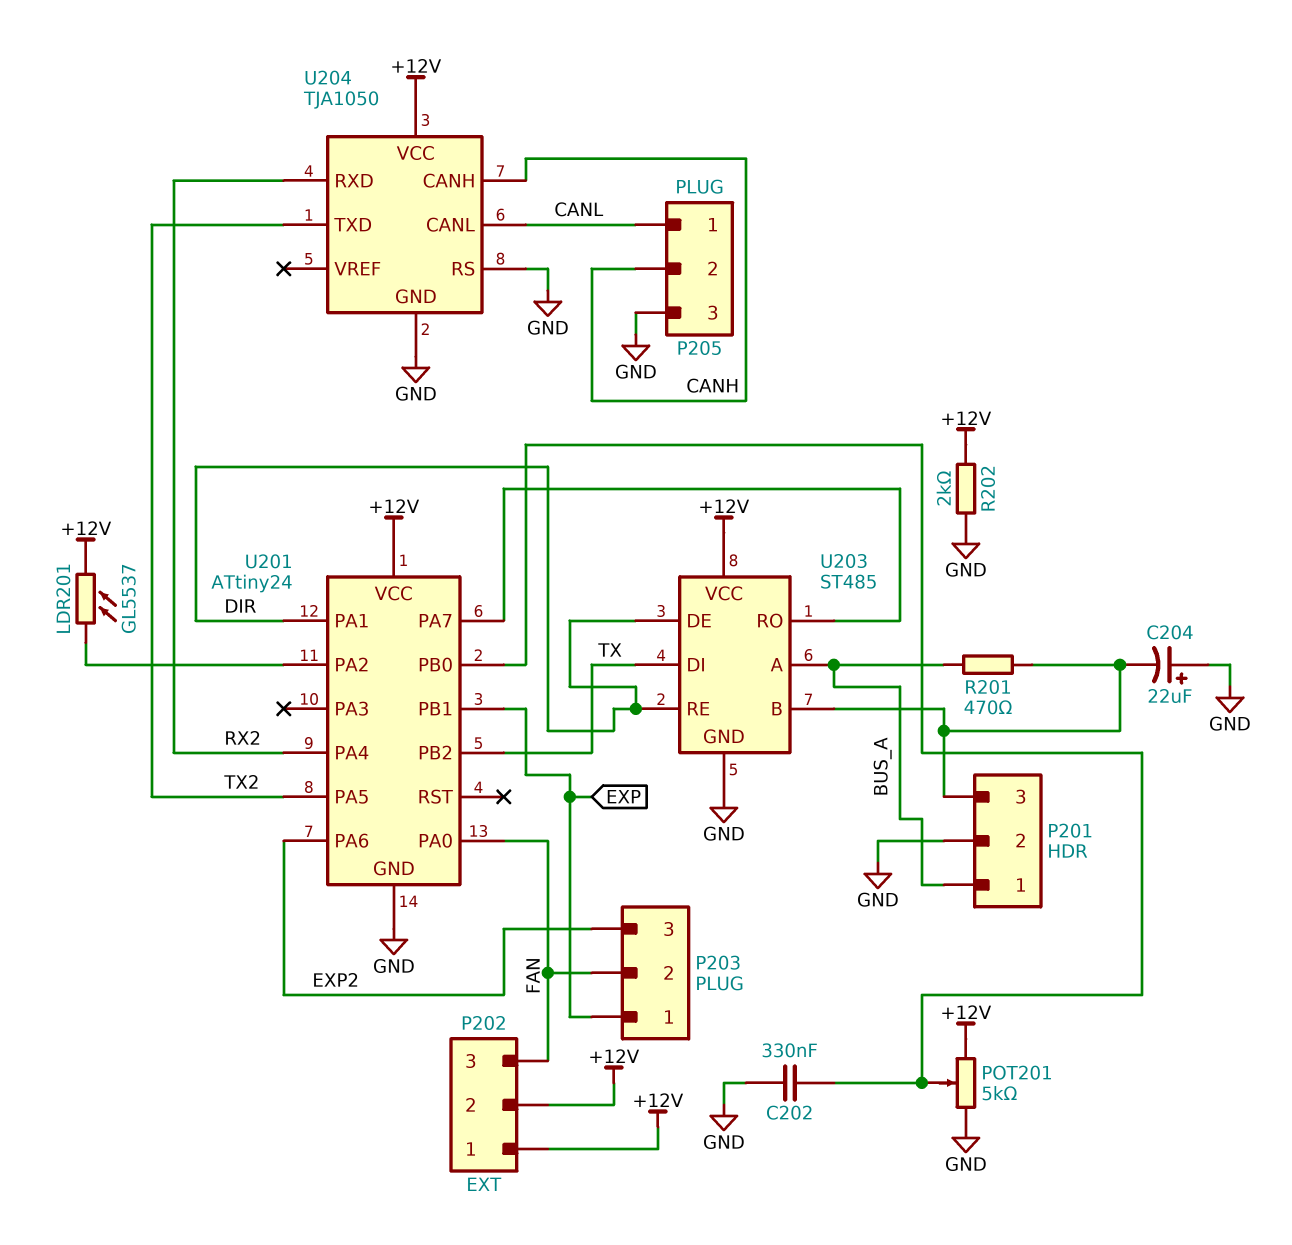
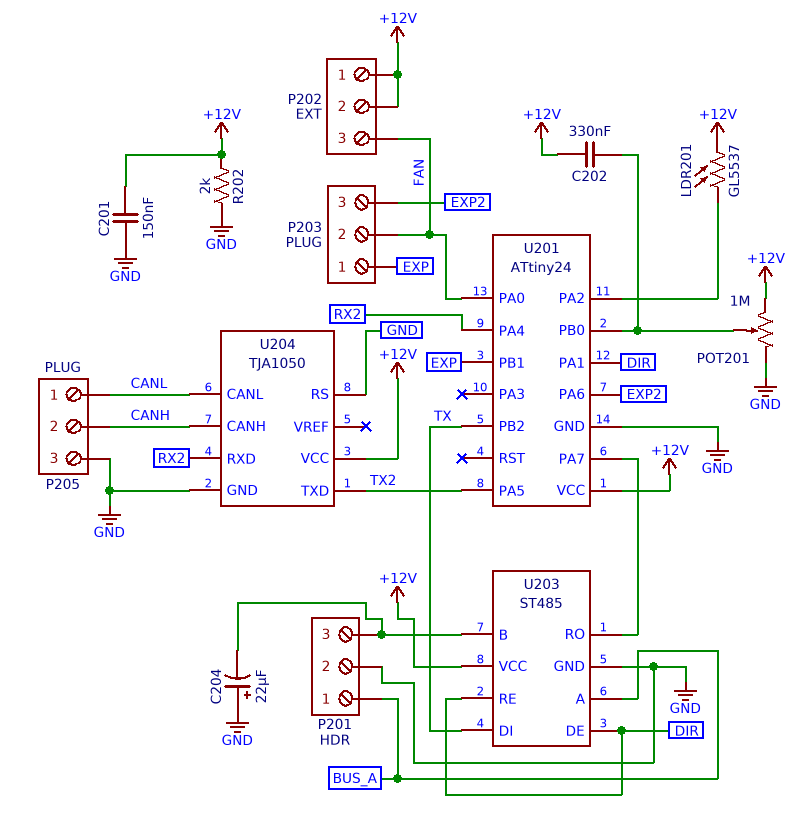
C201: none -> 150nF (+12V, GND)
C202: 330nF (GND, U201/PB0) -> 330nF (+12V, U201/PB0)
POT201: 5k (+12V, GND, wiper U201/PB0) -> 1M (+12V, GND, wiper U201/PB0)
R201: 470 (BUS_A, P201/3) -> none

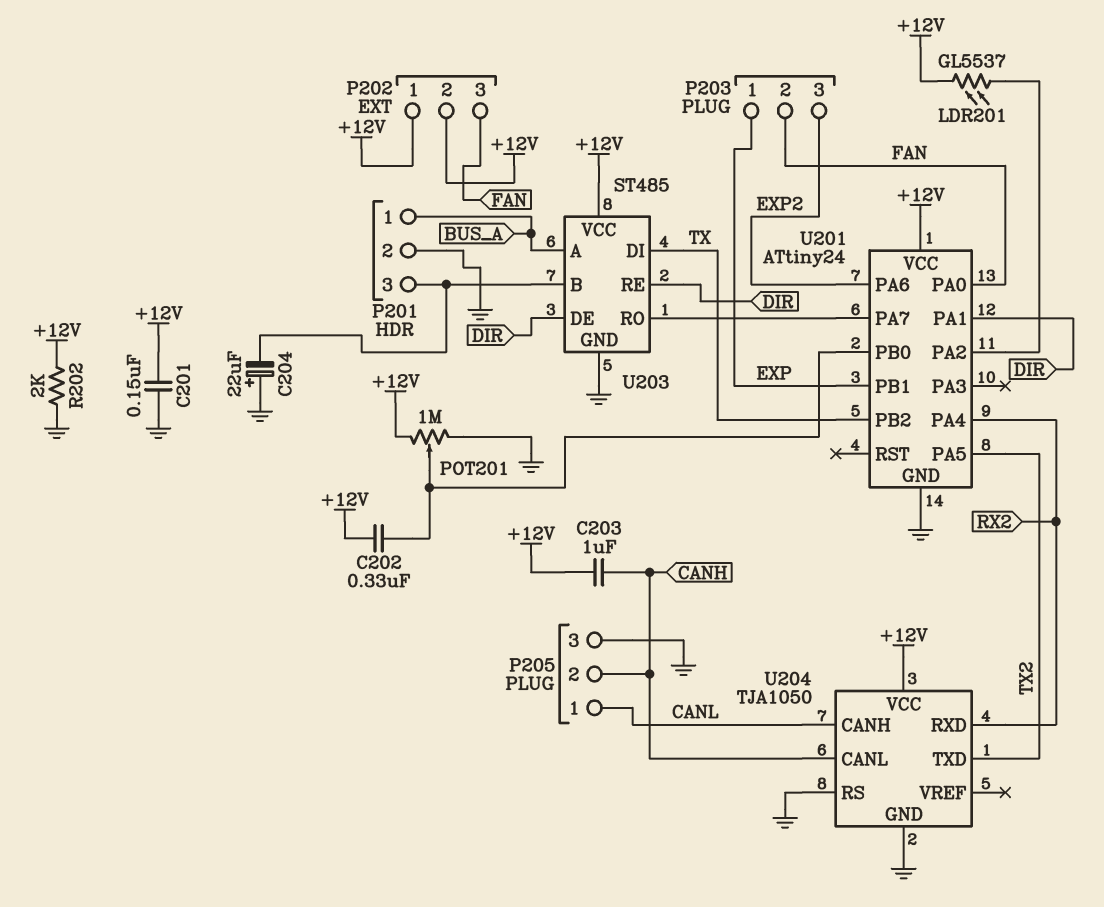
C203: none -> 1uF (+12V, CANH)
U204 pin CANH: CANH -> CANL
U204 pin CANL: CANL -> CANH

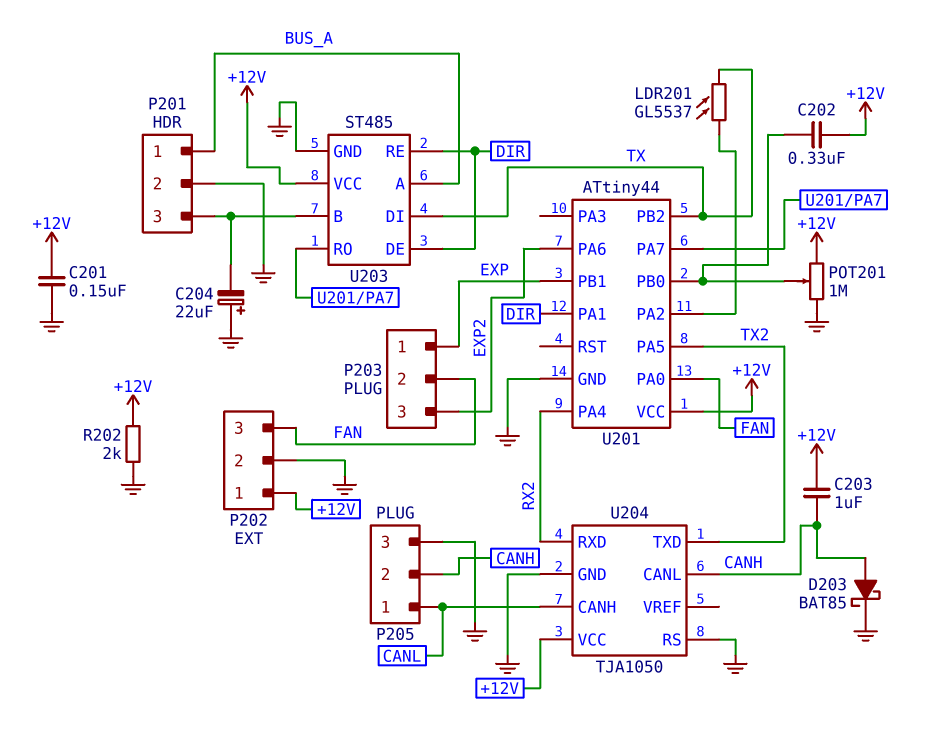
D203: none -> schottky BAT85 (A CANH, K GND)
LDR201: GL5537 (+12V, U201/PA2) -> GL5537 (TX, U201/PA2)
P202 pin 2: +12V -> GND
U201: ATtiny24 -> ATtiny44

